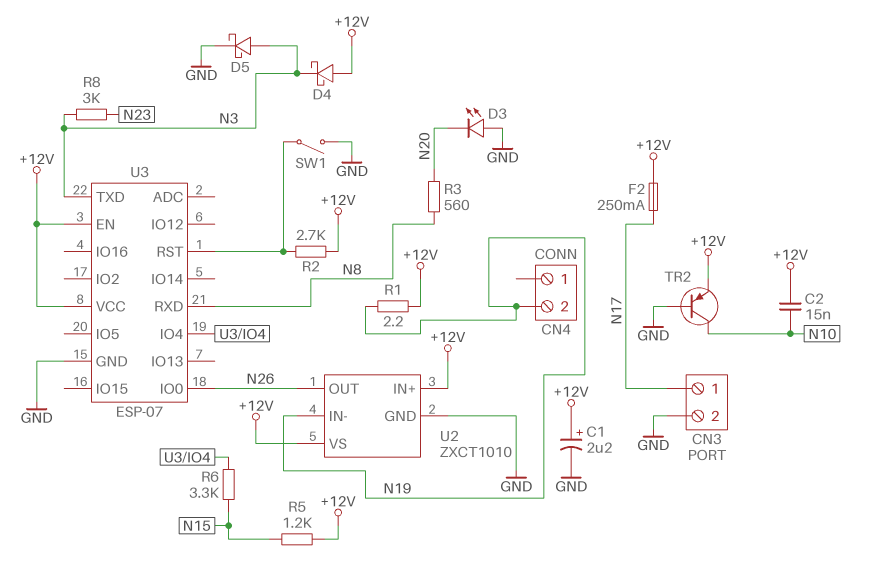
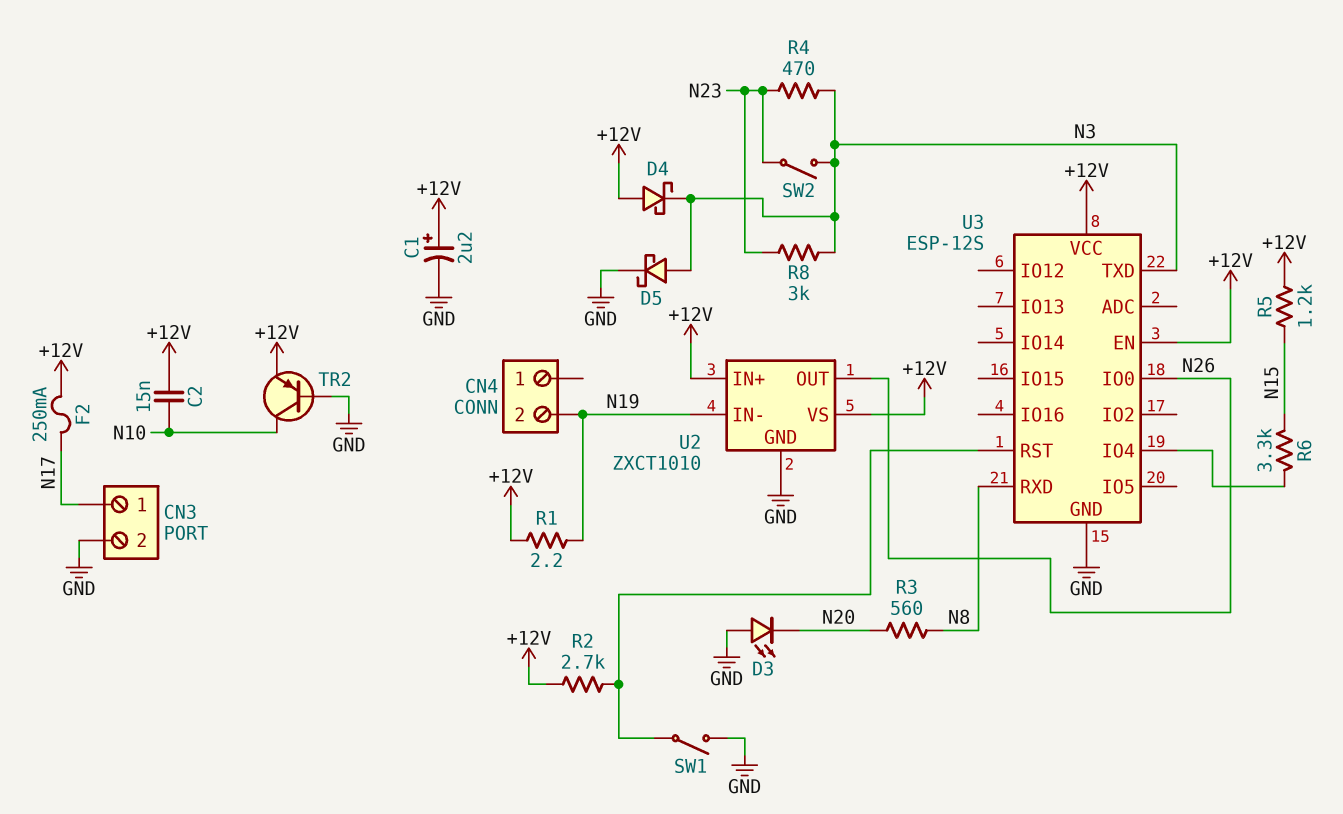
R4: none -> 470 (N3, N23)
SW2: none -> switch (N3, N23)
U3: ESP-07 -> ESP-12S

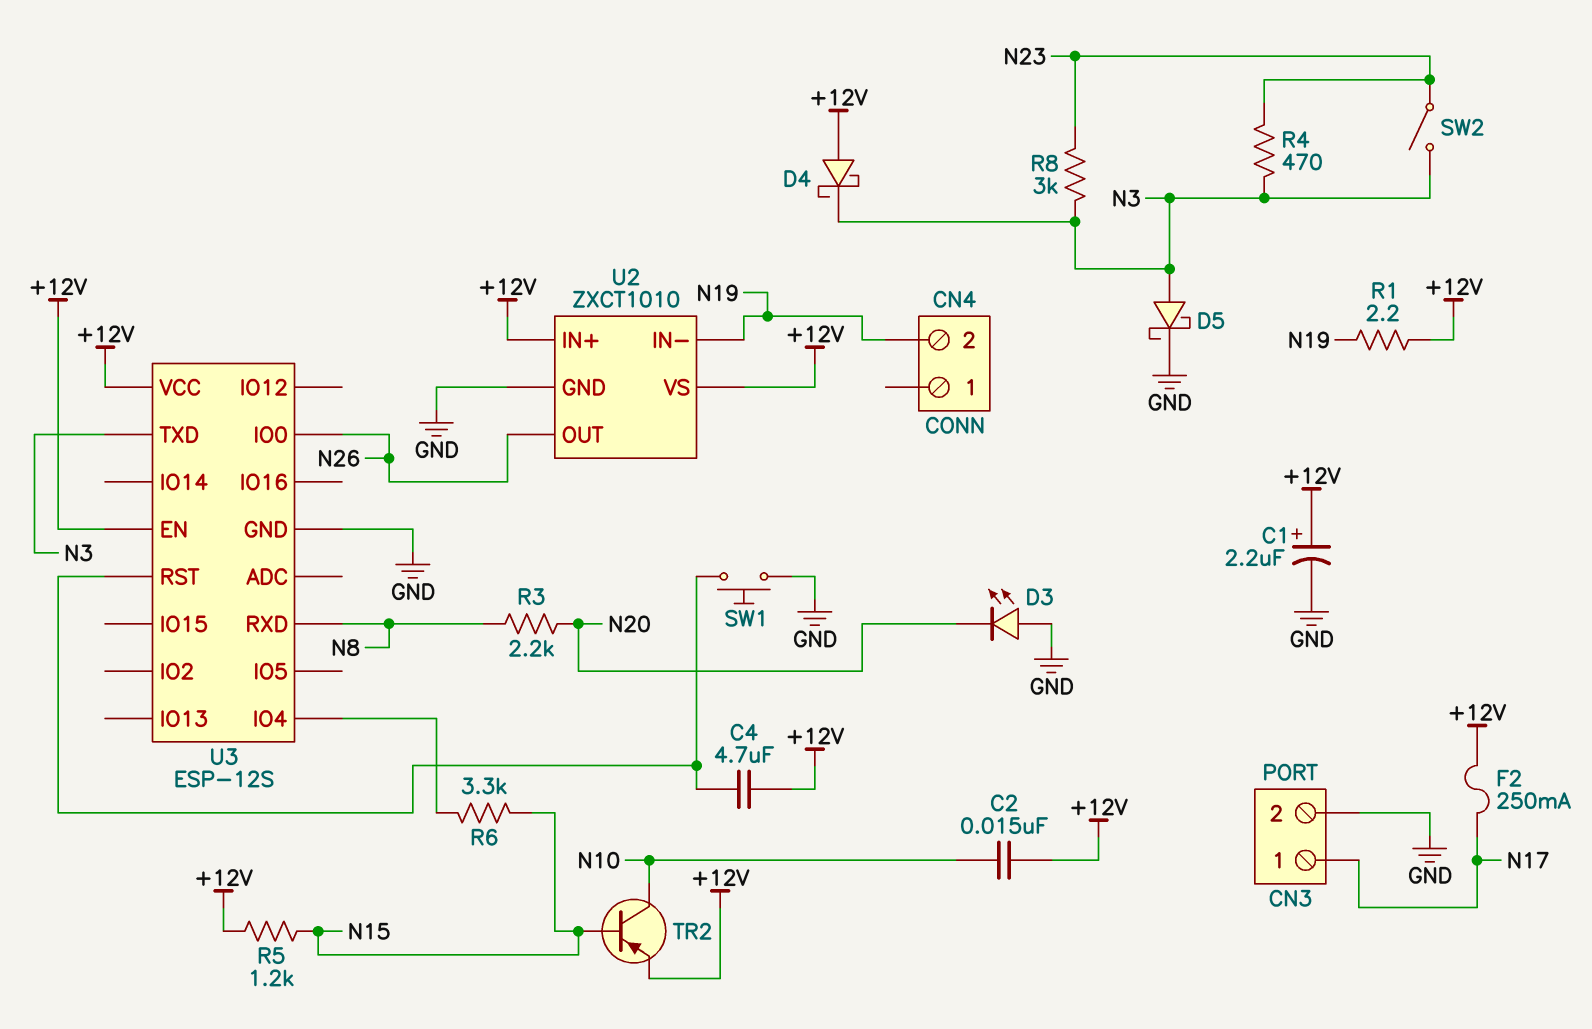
C4: none -> 4.7uF (+12V, U3/RST)
R2: 2.7k (+12V, U3/RST) -> none
R3: 560 (N8, N20) -> 2.2k (N8, N20)
SW1: switch (GND, U3/RST) -> button (GND, U3/RST)
TR2: PNP (B GND, C N10, E +12V) -> PNP (B N15, C N10, E +12V)

